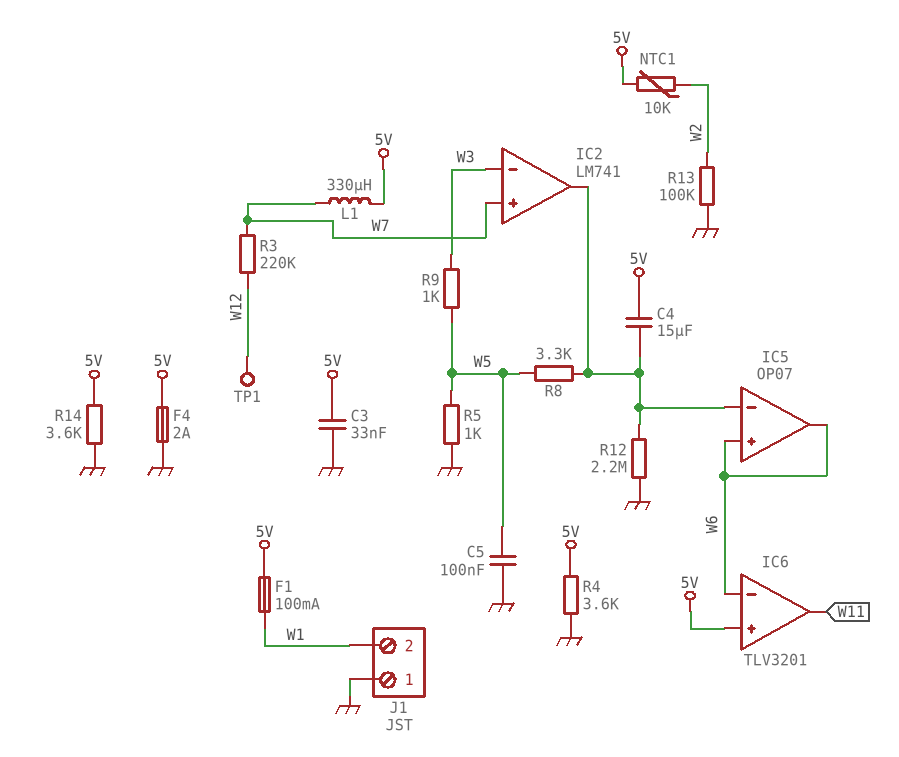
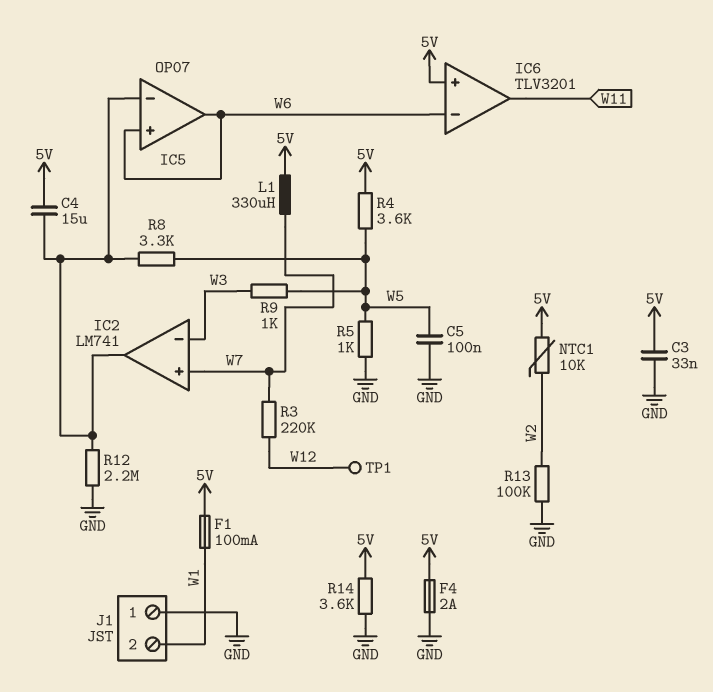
R4: 3.6k (5V, GND) -> 3.6k (5V, W5)

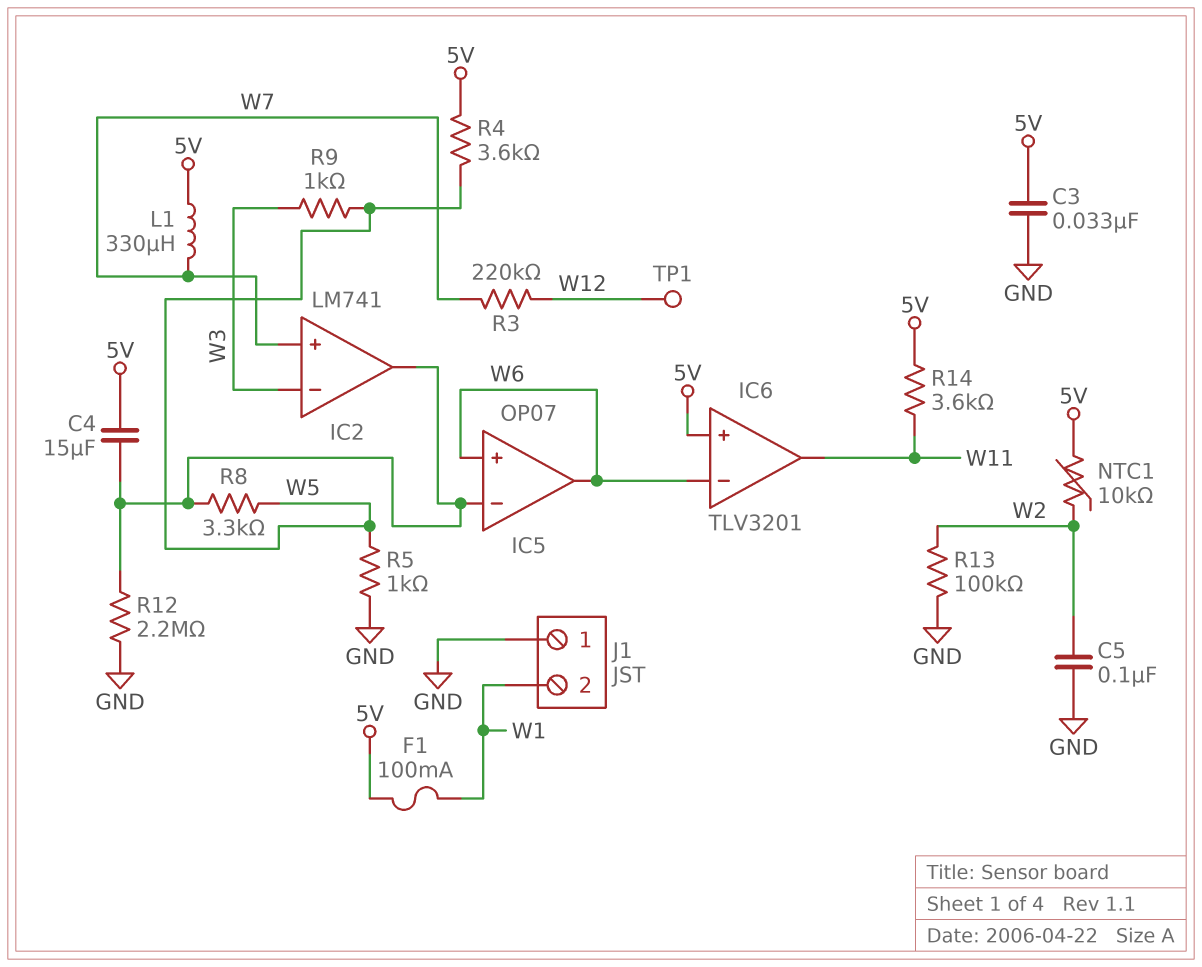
C5: 100nF (GND, W5) -> 100nF (GND, W2)
F4: 2A (5V, GND) -> none
R14: 3.6k (5V, GND) -> 3.6k (5V, W11)

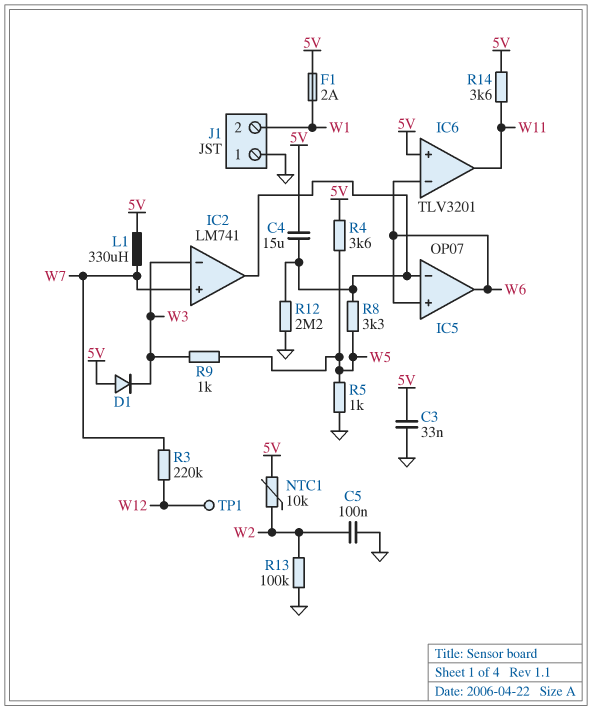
D1: none -> diode (A 5V, K W3)
F1: 100mA (5V, W1) -> 2A (5V, W1)

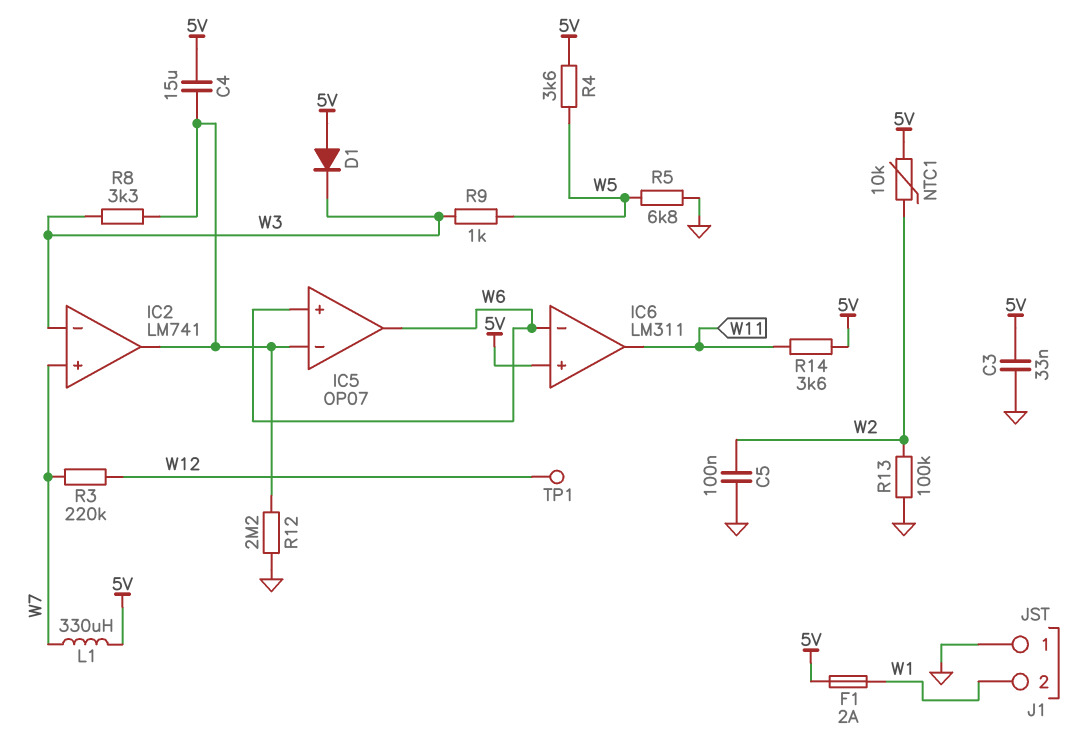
IC6: TLV3201 -> LM311
R5: 1k (GND, W5) -> 6.8k (GND, W5)
R8: 3.3k (IC2/out, W5) -> 3.3k (IC2/out, W3)

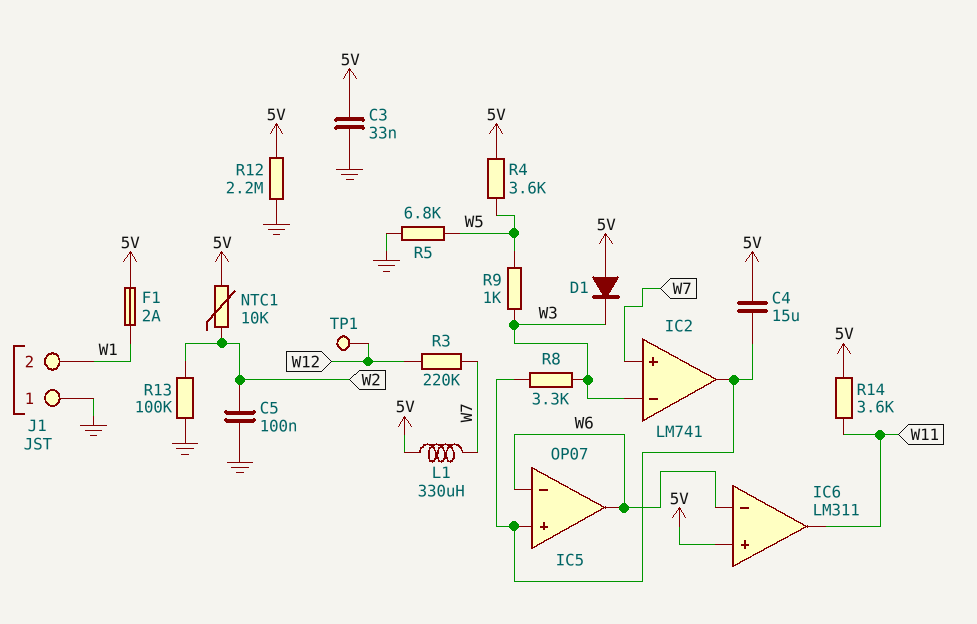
IC5 pin in+: W6 -> IC2/out
IC5 pin in-: IC2/out -> W6
R12: 2.2M (GND, IC2/out) -> 2.2M (5V, GND)

